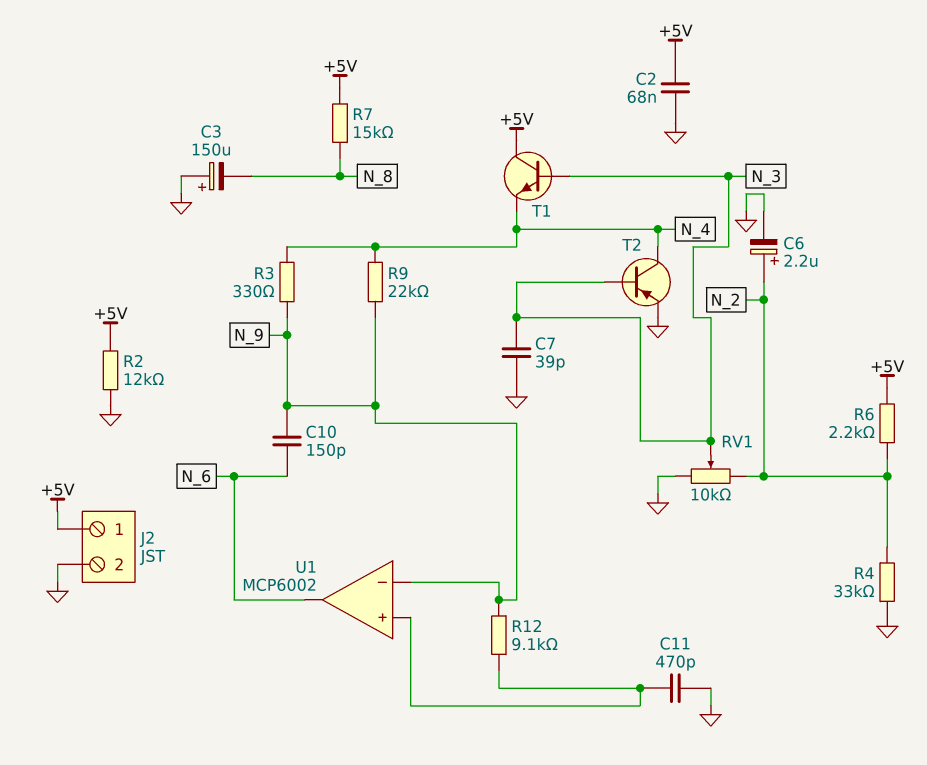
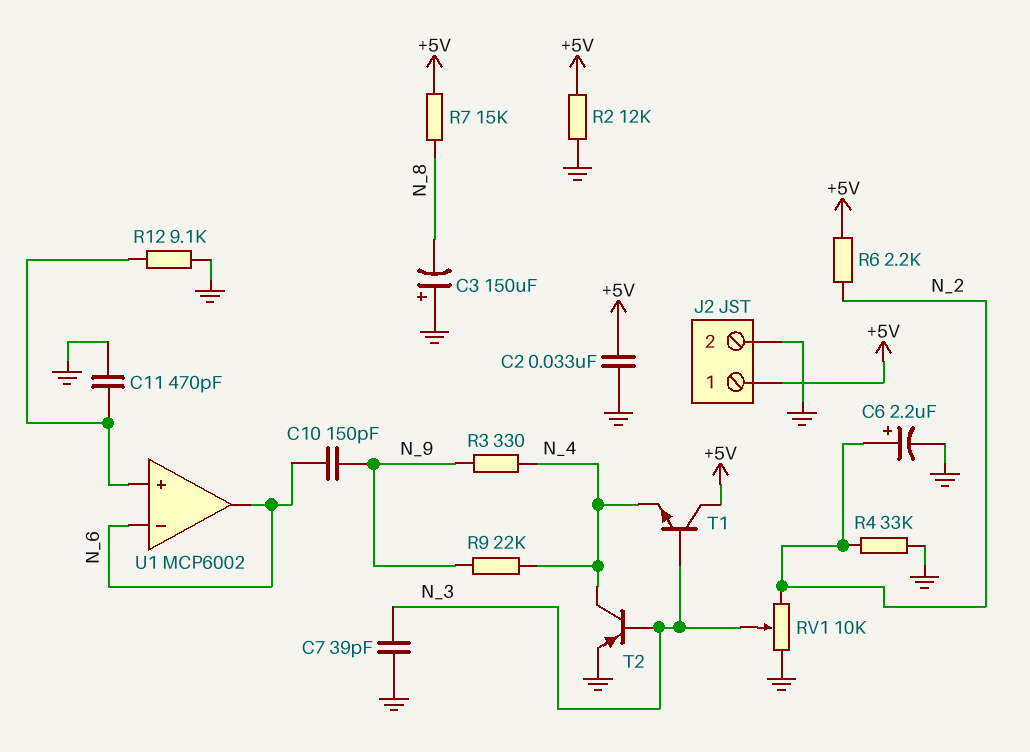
C2: 68nF (+5V, GND) -> 33nF (+5V, GND)
R12: 9.1k (N_9, U1/in+) -> 9.1k (GND, U1/in+)
U1 pin in-: N_9 -> N_6

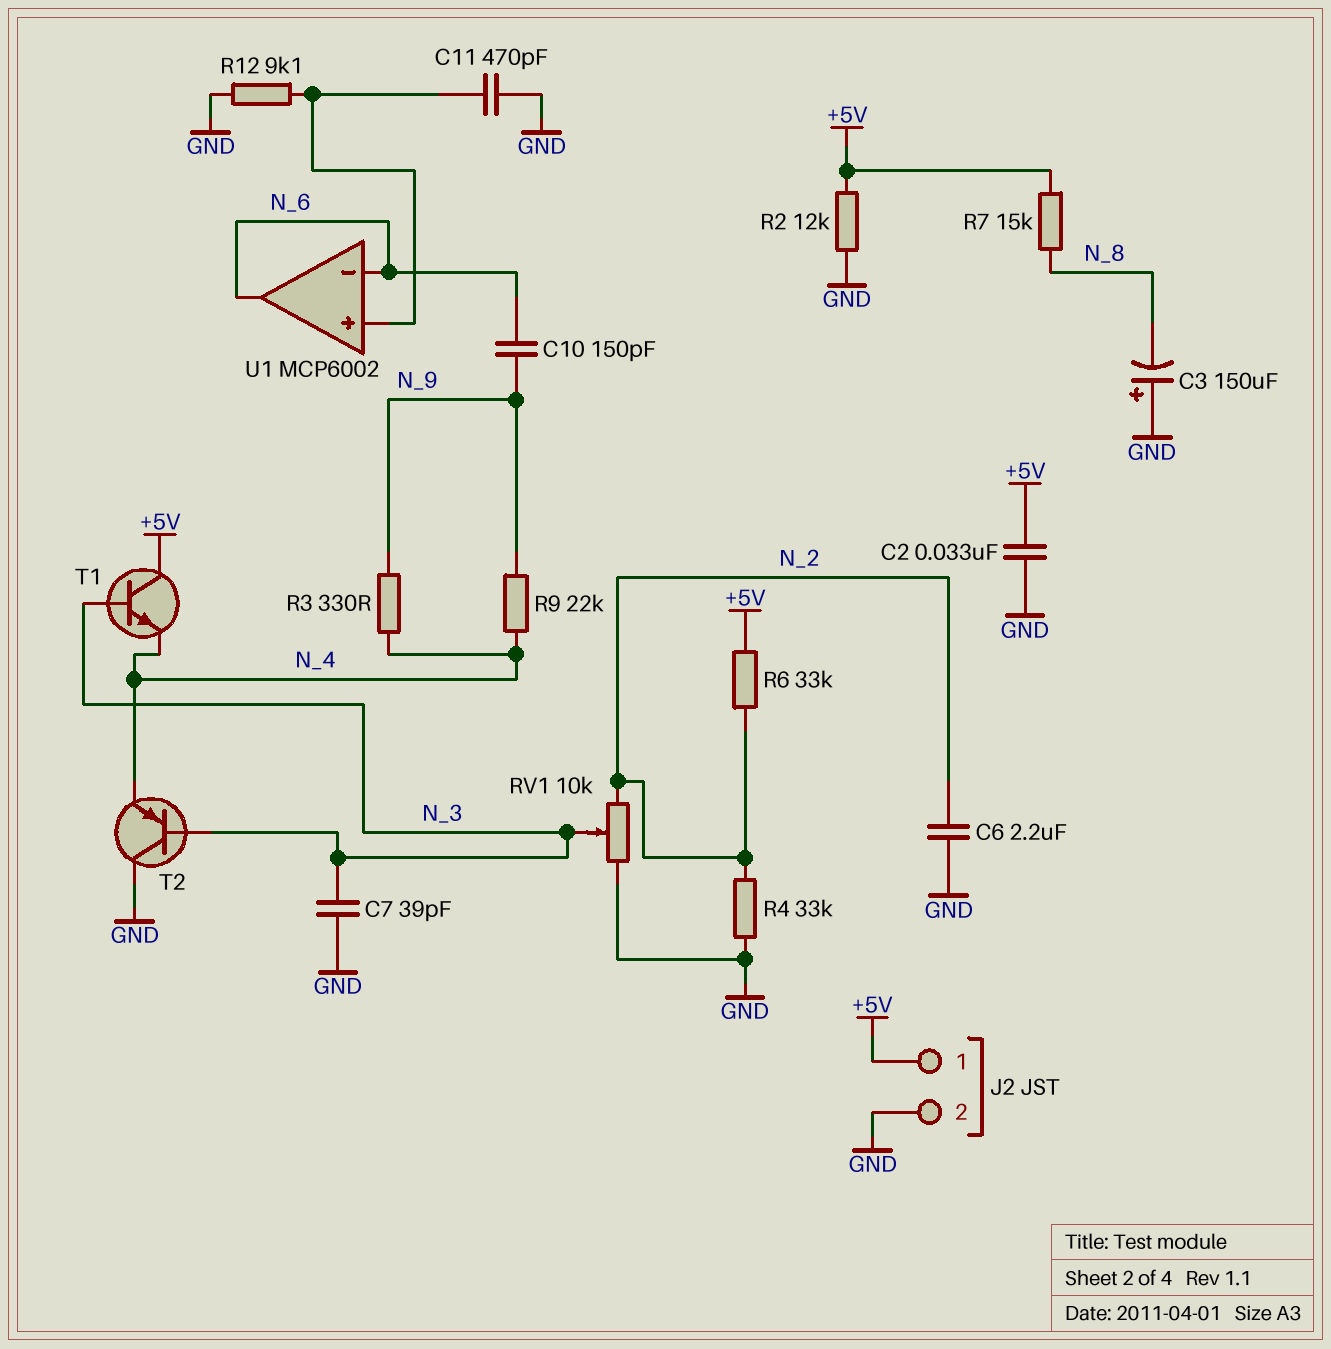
C6: 2.2uF (plus N_2, minus GND) -> 2.2uF (GND, N_2)
R6: 2.2k (+5V, N_2) -> 33k (+5V, N_2)
T2: PNP (B N_3, C N_4, E GND) -> PNP (B N_3, C GND, E N_4)

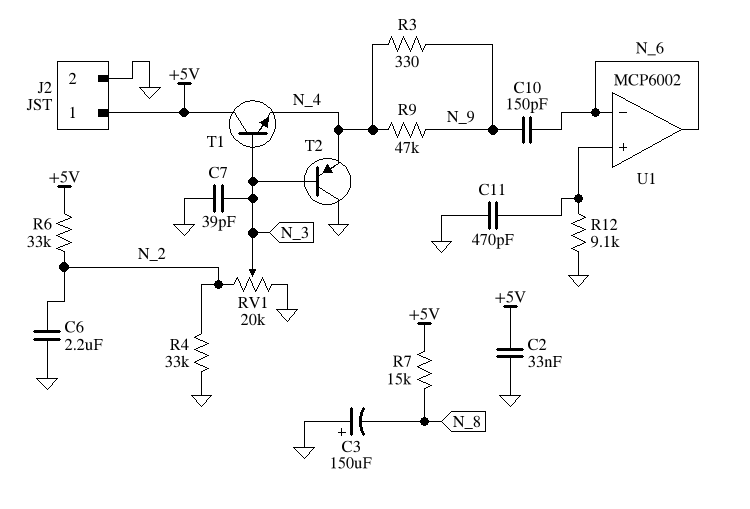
R2: 12k (+5V, GND) -> none
R9: 22k (N_4, N_9) -> 47k (N_4, N_9)
RV1: 10k (GND, N_2, wiper N_3) -> 20k (GND, N_2, wiper N_3)

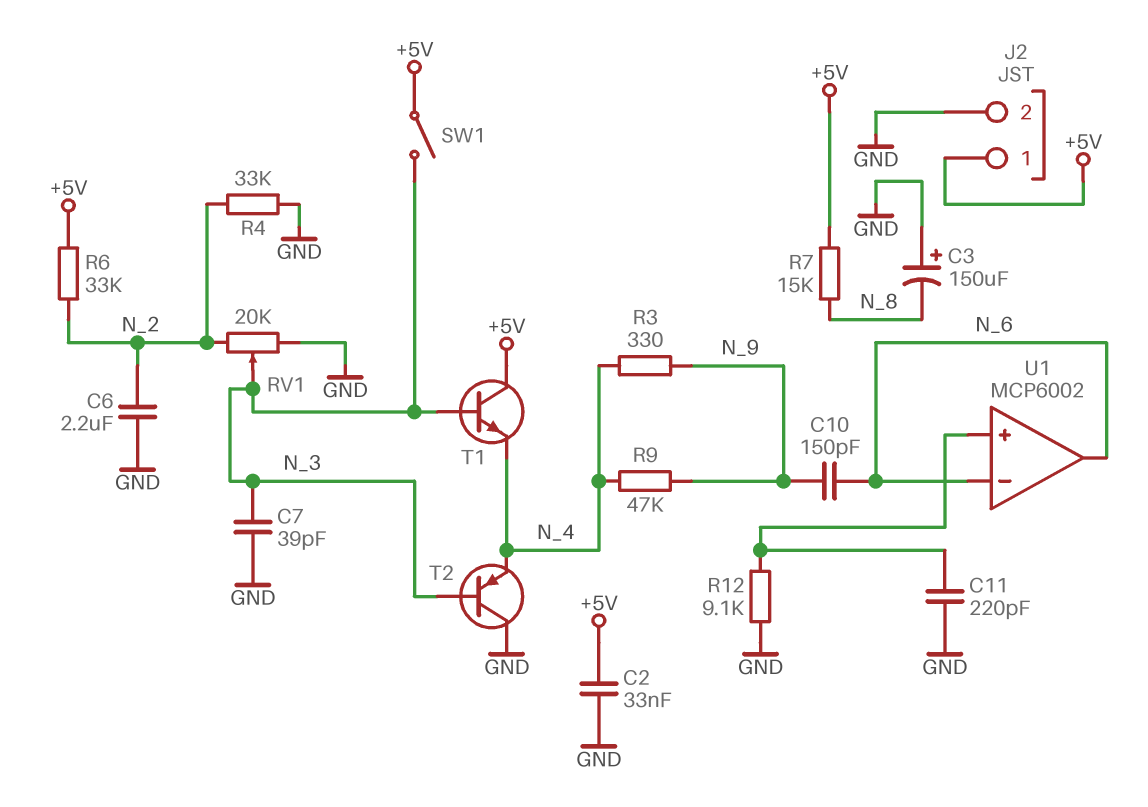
C11: 470pF (GND, U1/in+) -> 220pF (GND, U1/in+)
SW1: none -> switch (+5V, N_3)

